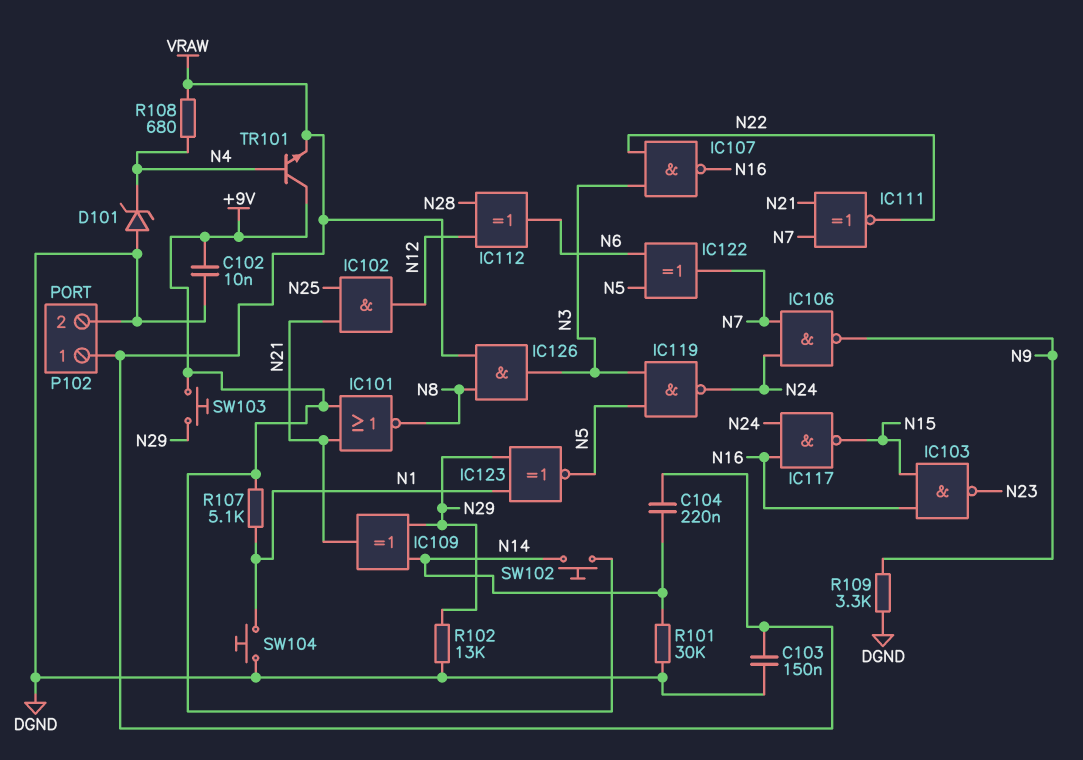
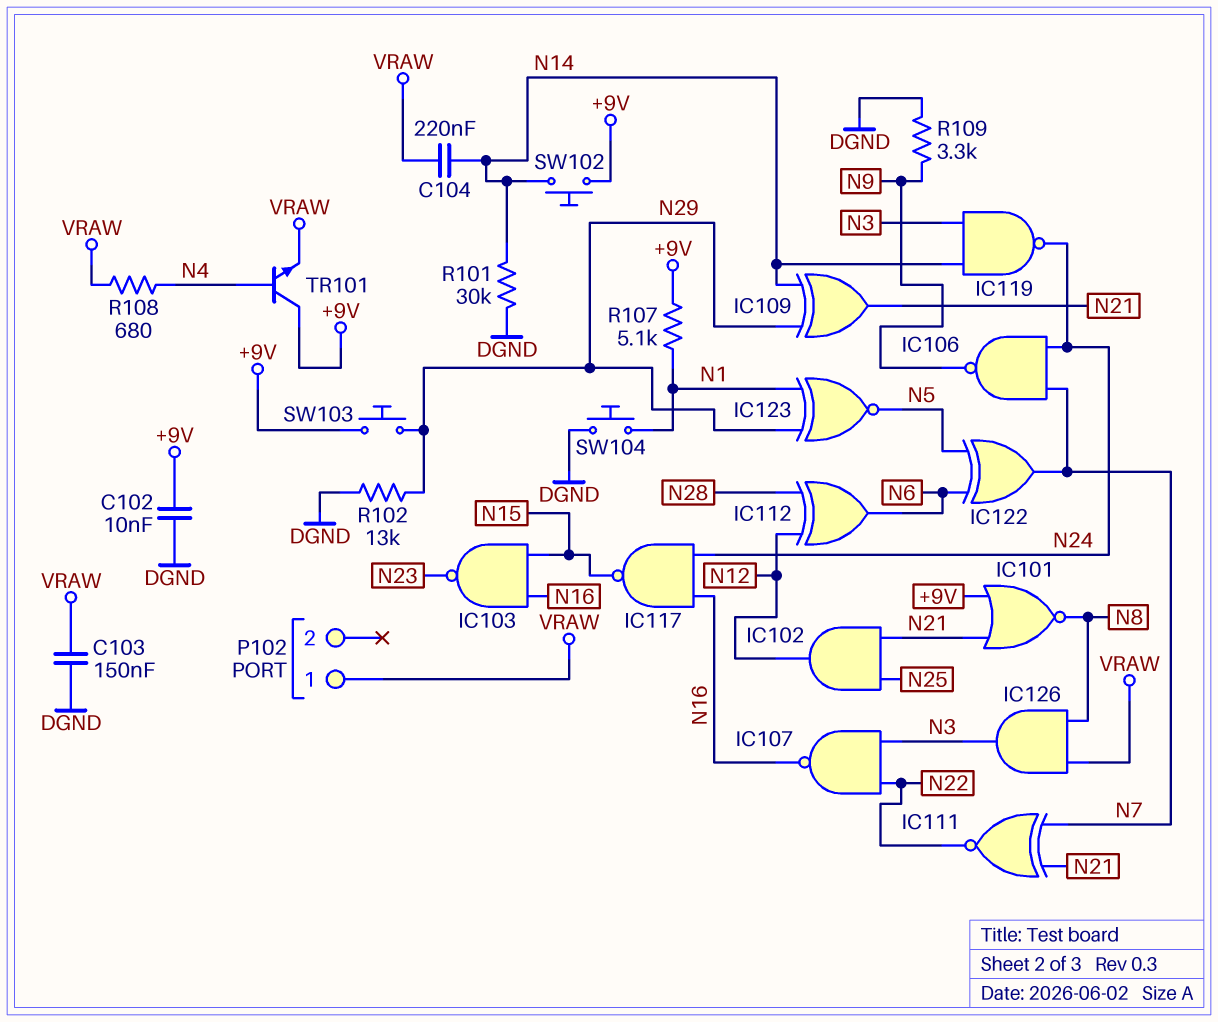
D101: zener (A DGND, K N4) -> none
IC119: NAND (in N3, in N5, out N24) -> NAND (in N3, in N14, out N24)
P102 pin 2: DGND -> none

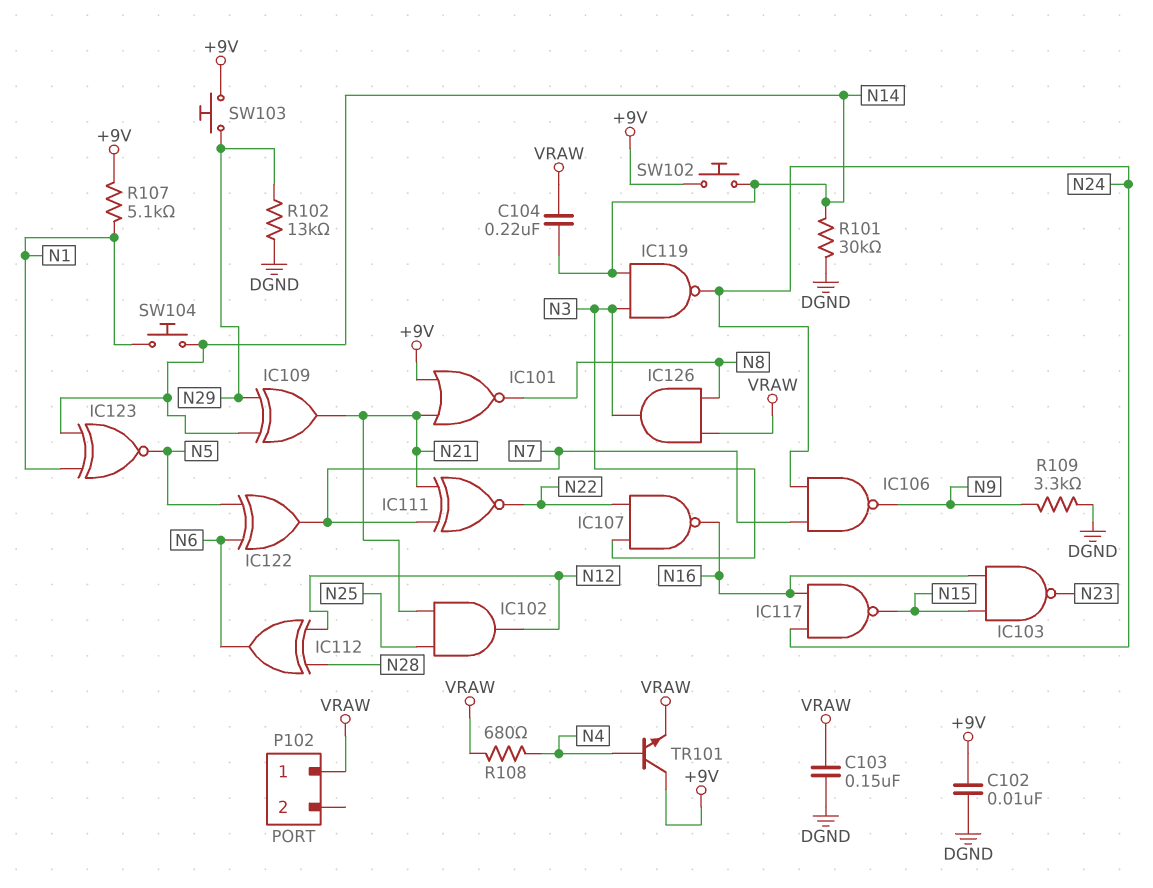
IC123: XNOR (in N1, in N29, out N5) -> XNOR (in N1, in N14, out N5)
SW104: button (DGND, N1) -> button (N1, N14)

